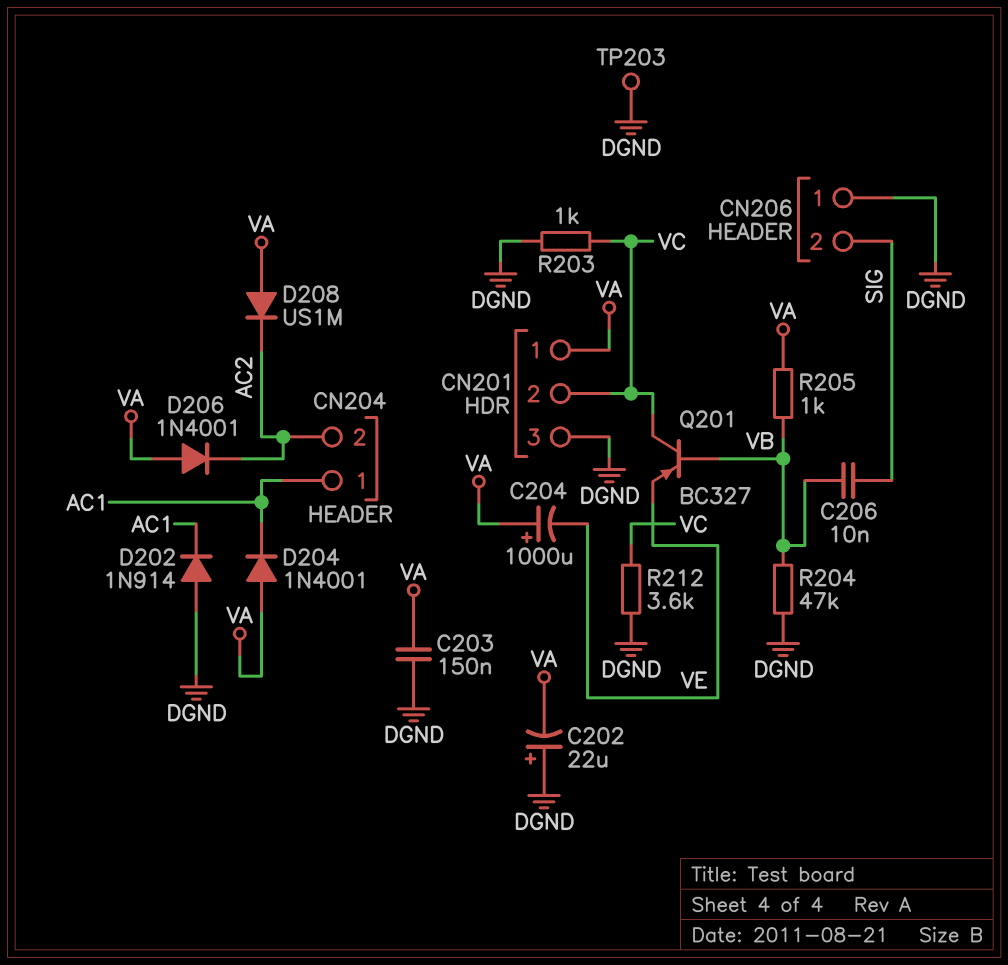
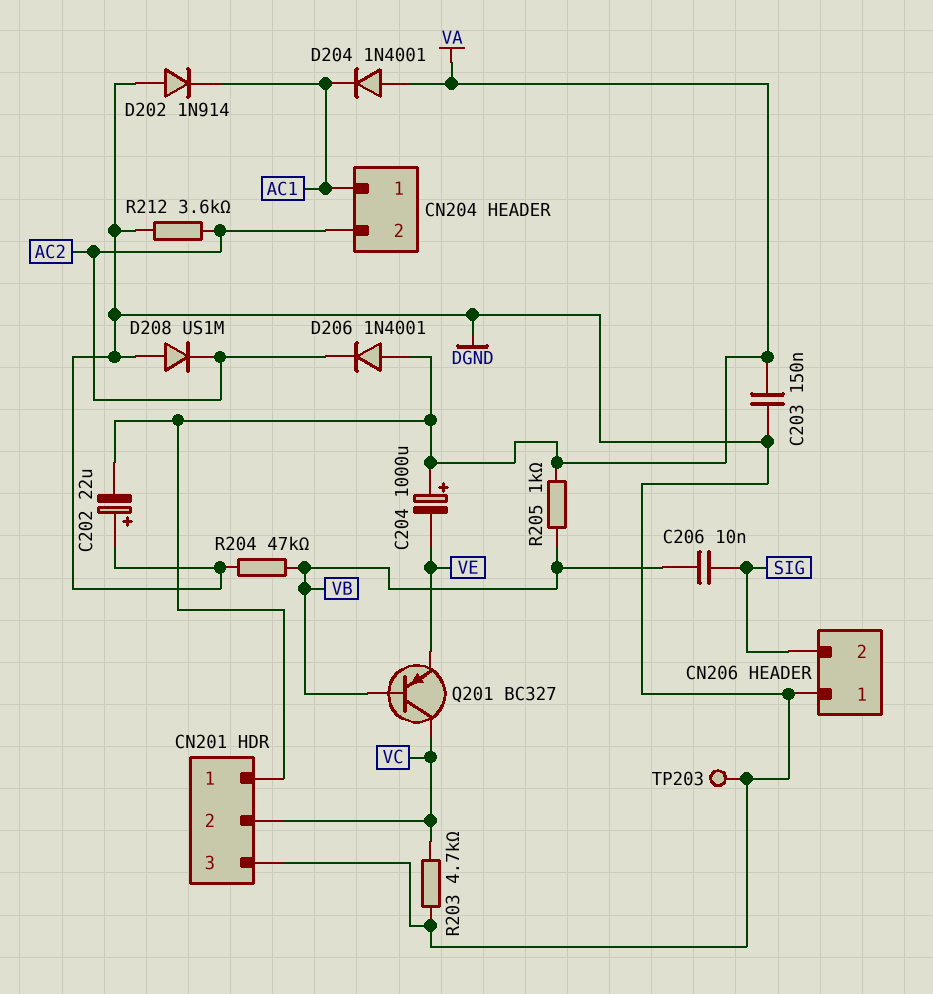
D208: diode US1M (A VA, K AC2) -> diode US1M (A DGND, K AC2)
R203: 1k (DGND, VC) -> 4.7k (DGND, VC)
R212: 3.6k (DGND, VC) -> 3.6k (AC2, DGND)

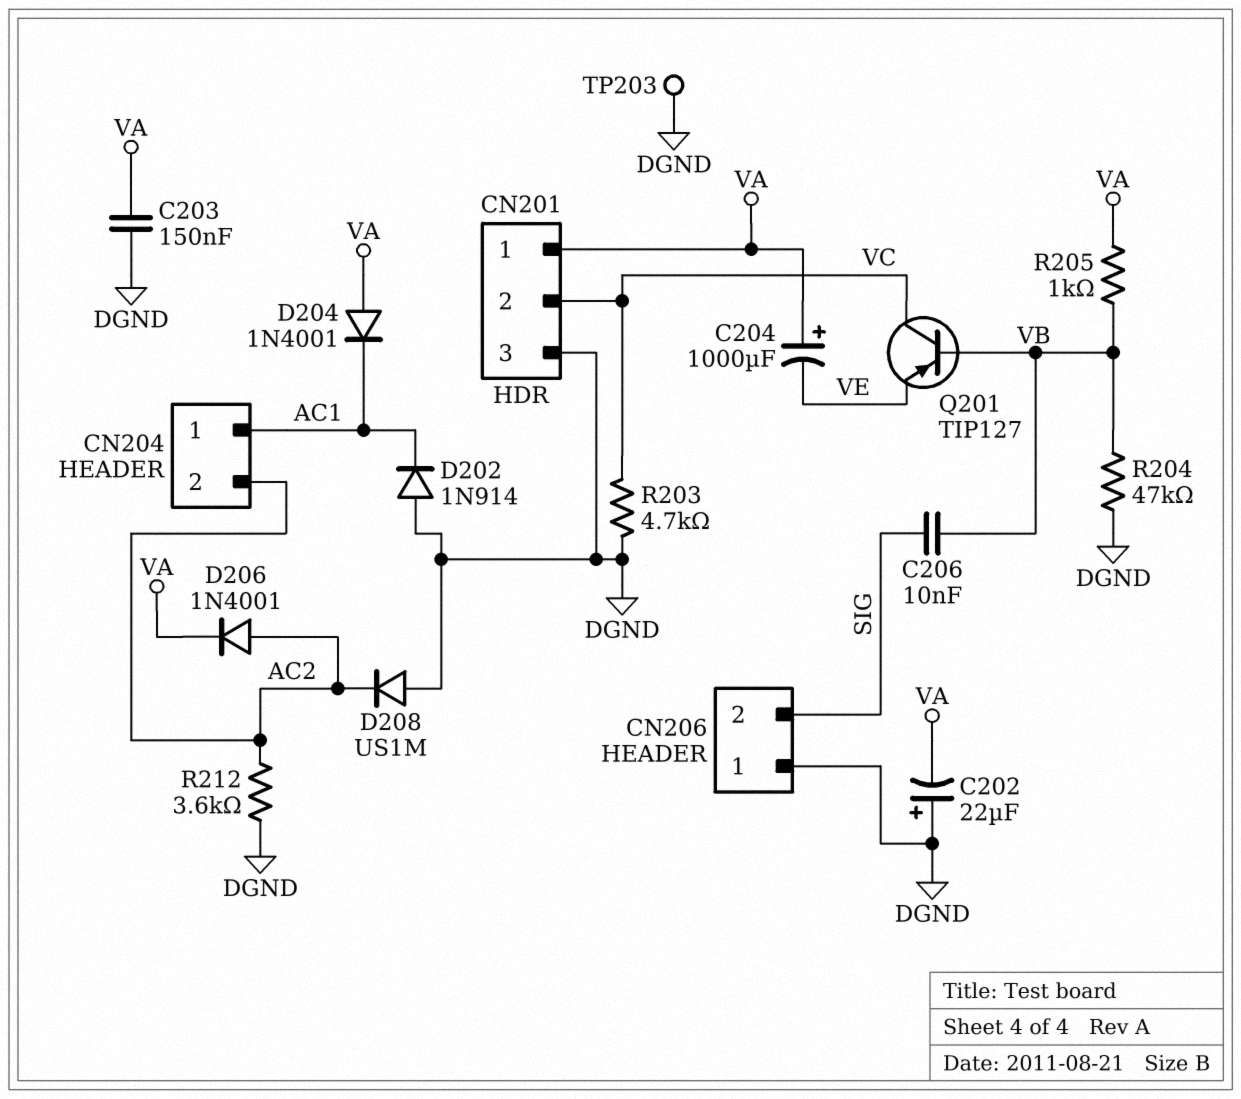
D206: diode 1N4001 (A VA, K AC2) -> diode 1N4001 (A AC2, K VA)
Q201: PNP BC327 (B VB, C VC, E VE) -> PNP TIP127 (B VB, C VC, E VE)

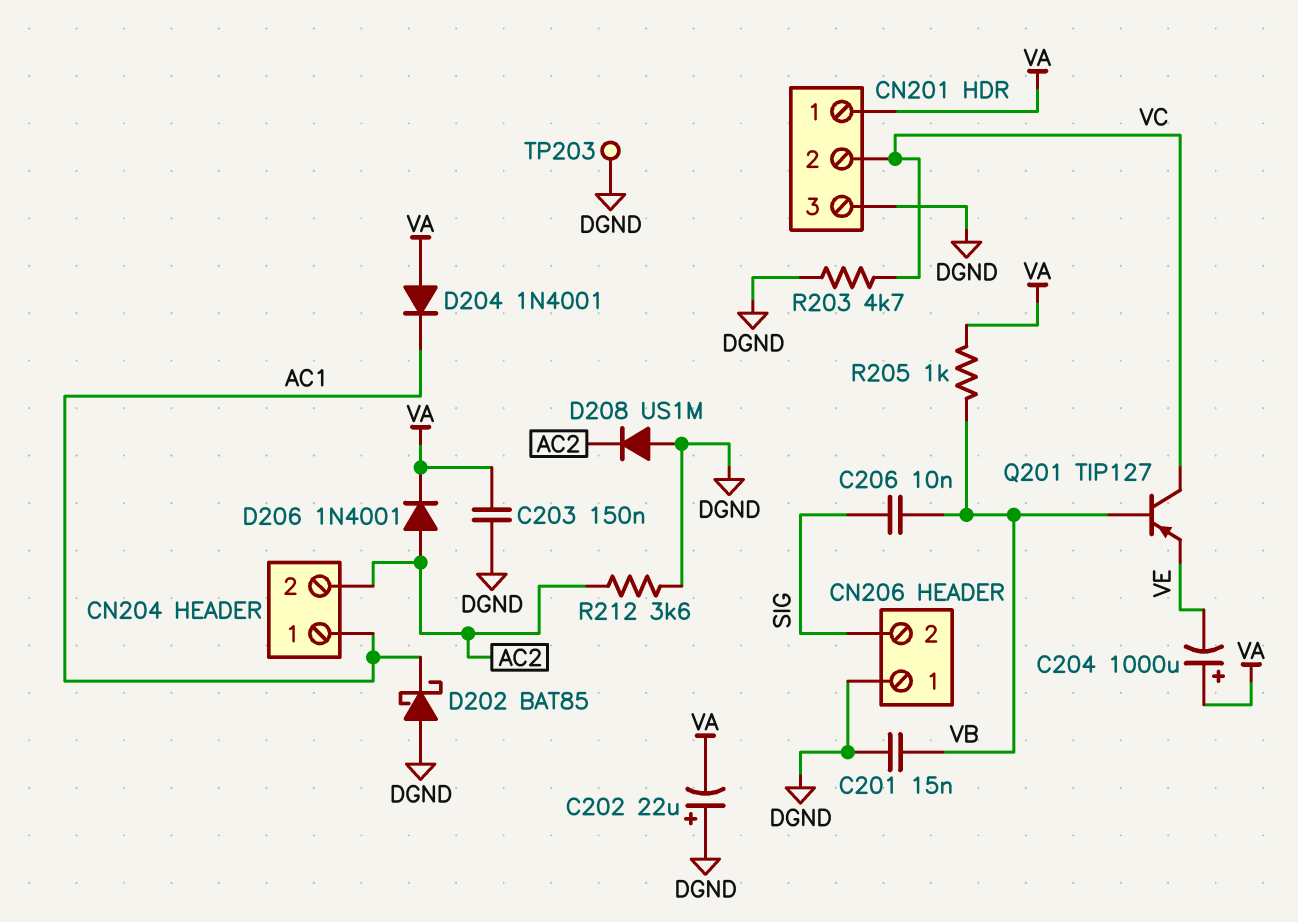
C201: none -> 15nF (DGND, VB)
D202: diode 1N914 (A DGND, K AC1) -> schottky BAT85 (A DGND, K AC1)
R204: 47k (DGND, VB) -> none

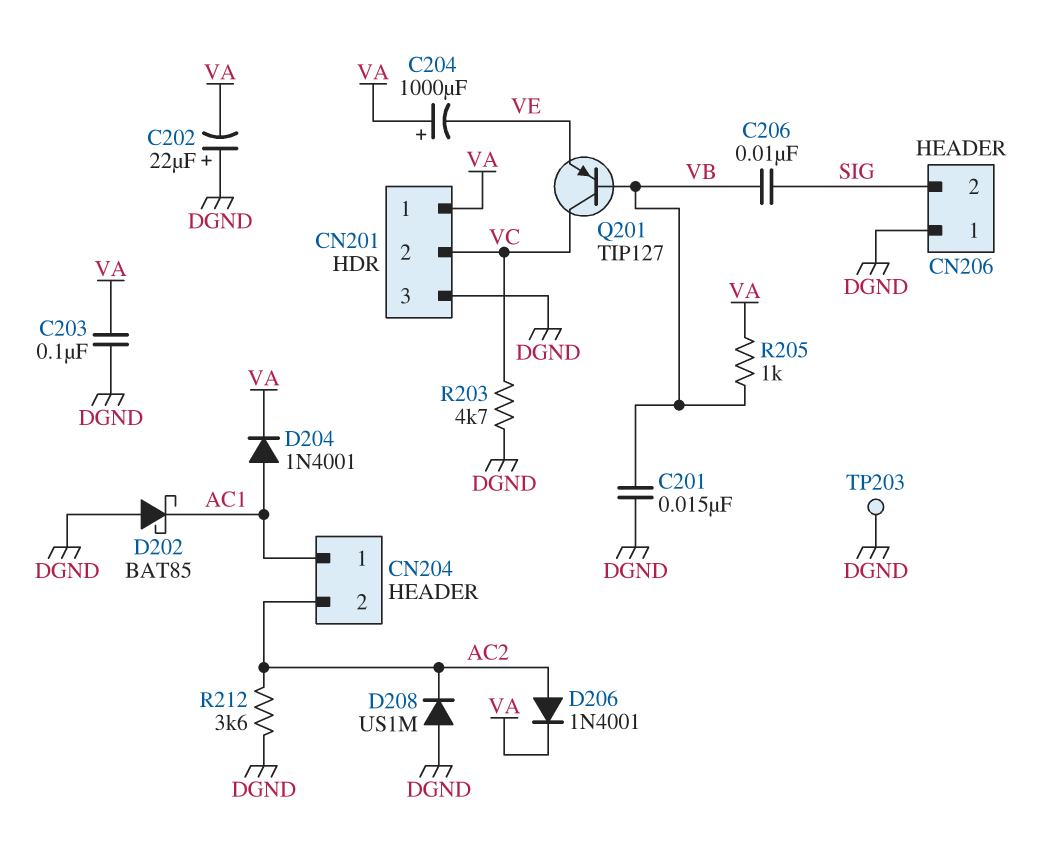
C203: 150nF (DGND, VA) -> 100nF (DGND, VA)
D204: diode 1N4001 (A VA, K AC1) -> diode 1N4001 (A AC1, K VA)

